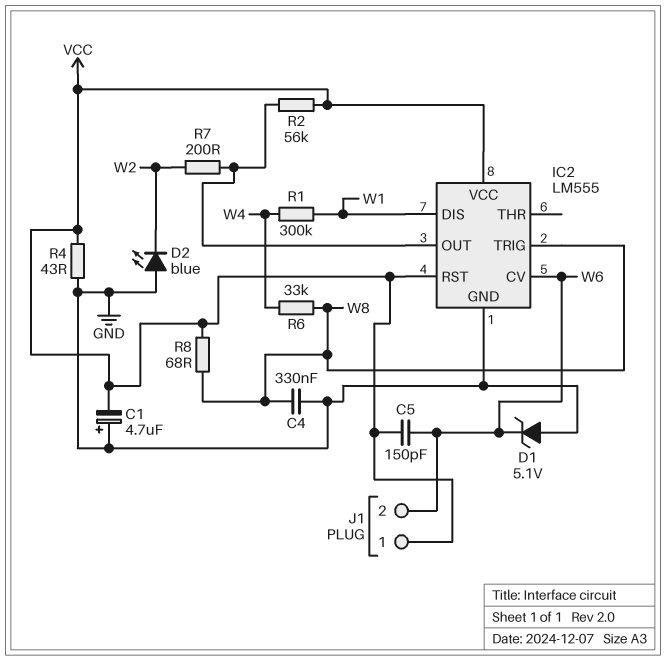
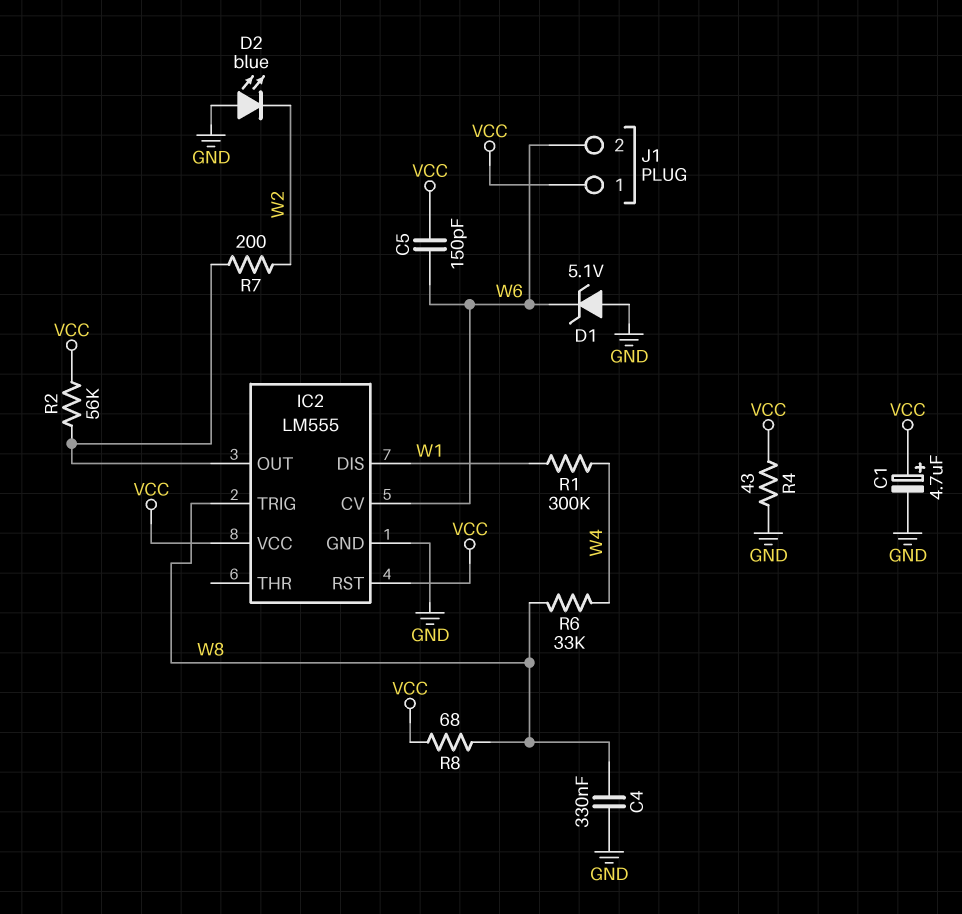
C1: 4.7uF (plus GND, minus VCC) -> 4.7uF (plus VCC, minus GND)

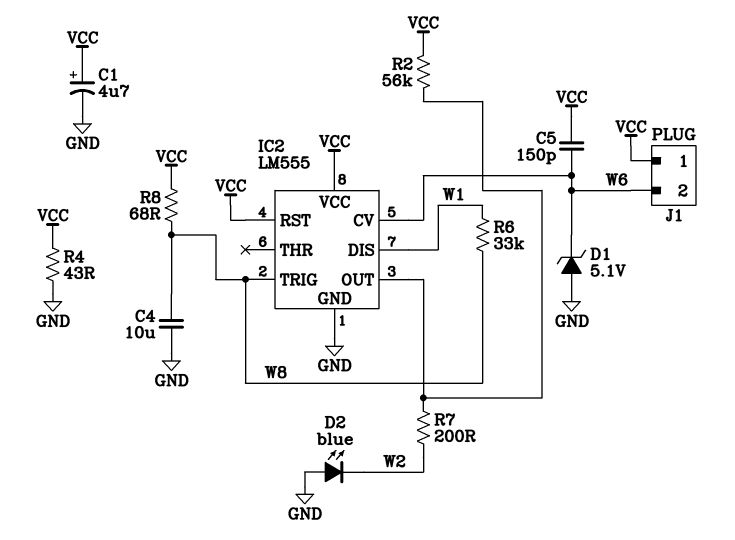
C4: 330nF (GND, W8) -> 10uF (GND, W8)
R1: 300k (W1, W4) -> none
R6: 33k (W4, W8) -> 33k (W1, W8)

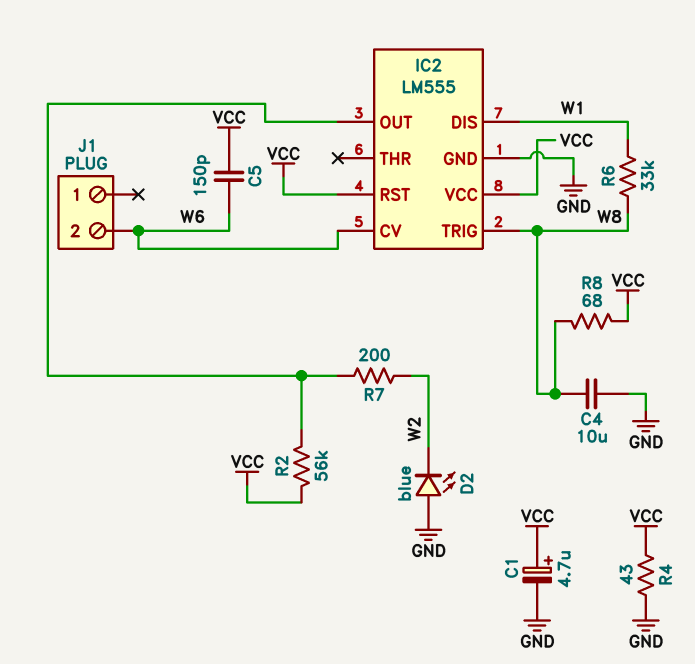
D1: zener 5.1V (A GND, K W6) -> none
J1 pin 1: VCC -> none

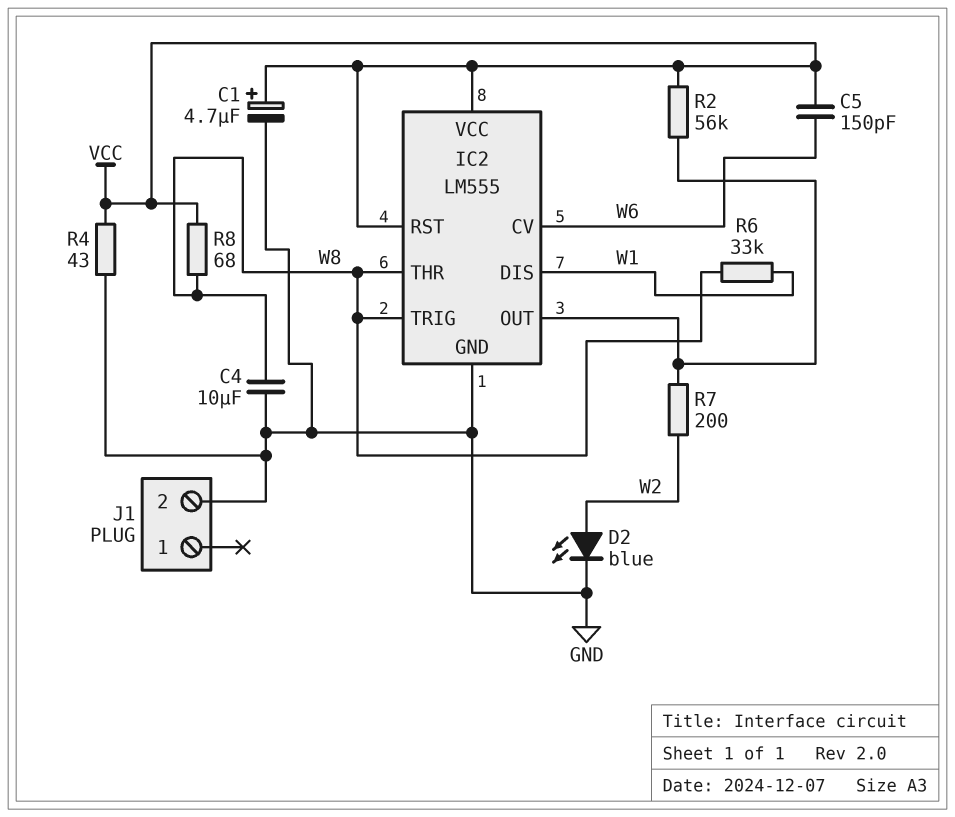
D2: LED blue (A GND, K W2) -> LED blue (A W2, K GND)
IC2 pin THR: none -> W8
J1 pin 2: W6 -> GND

